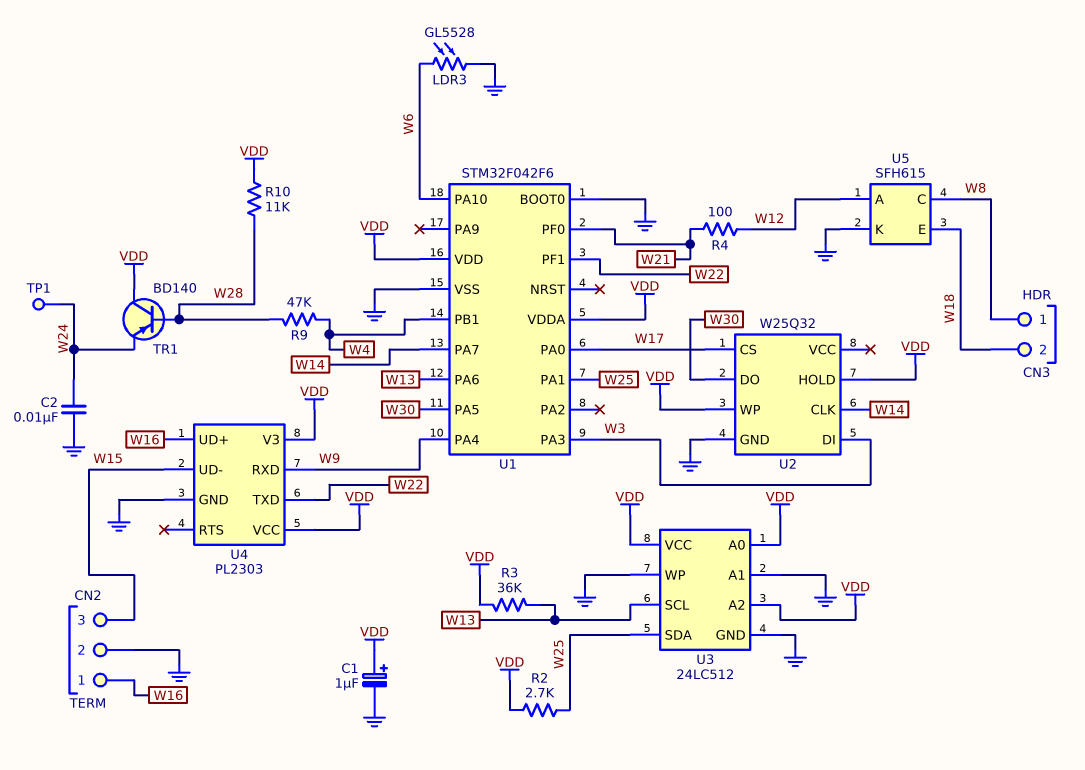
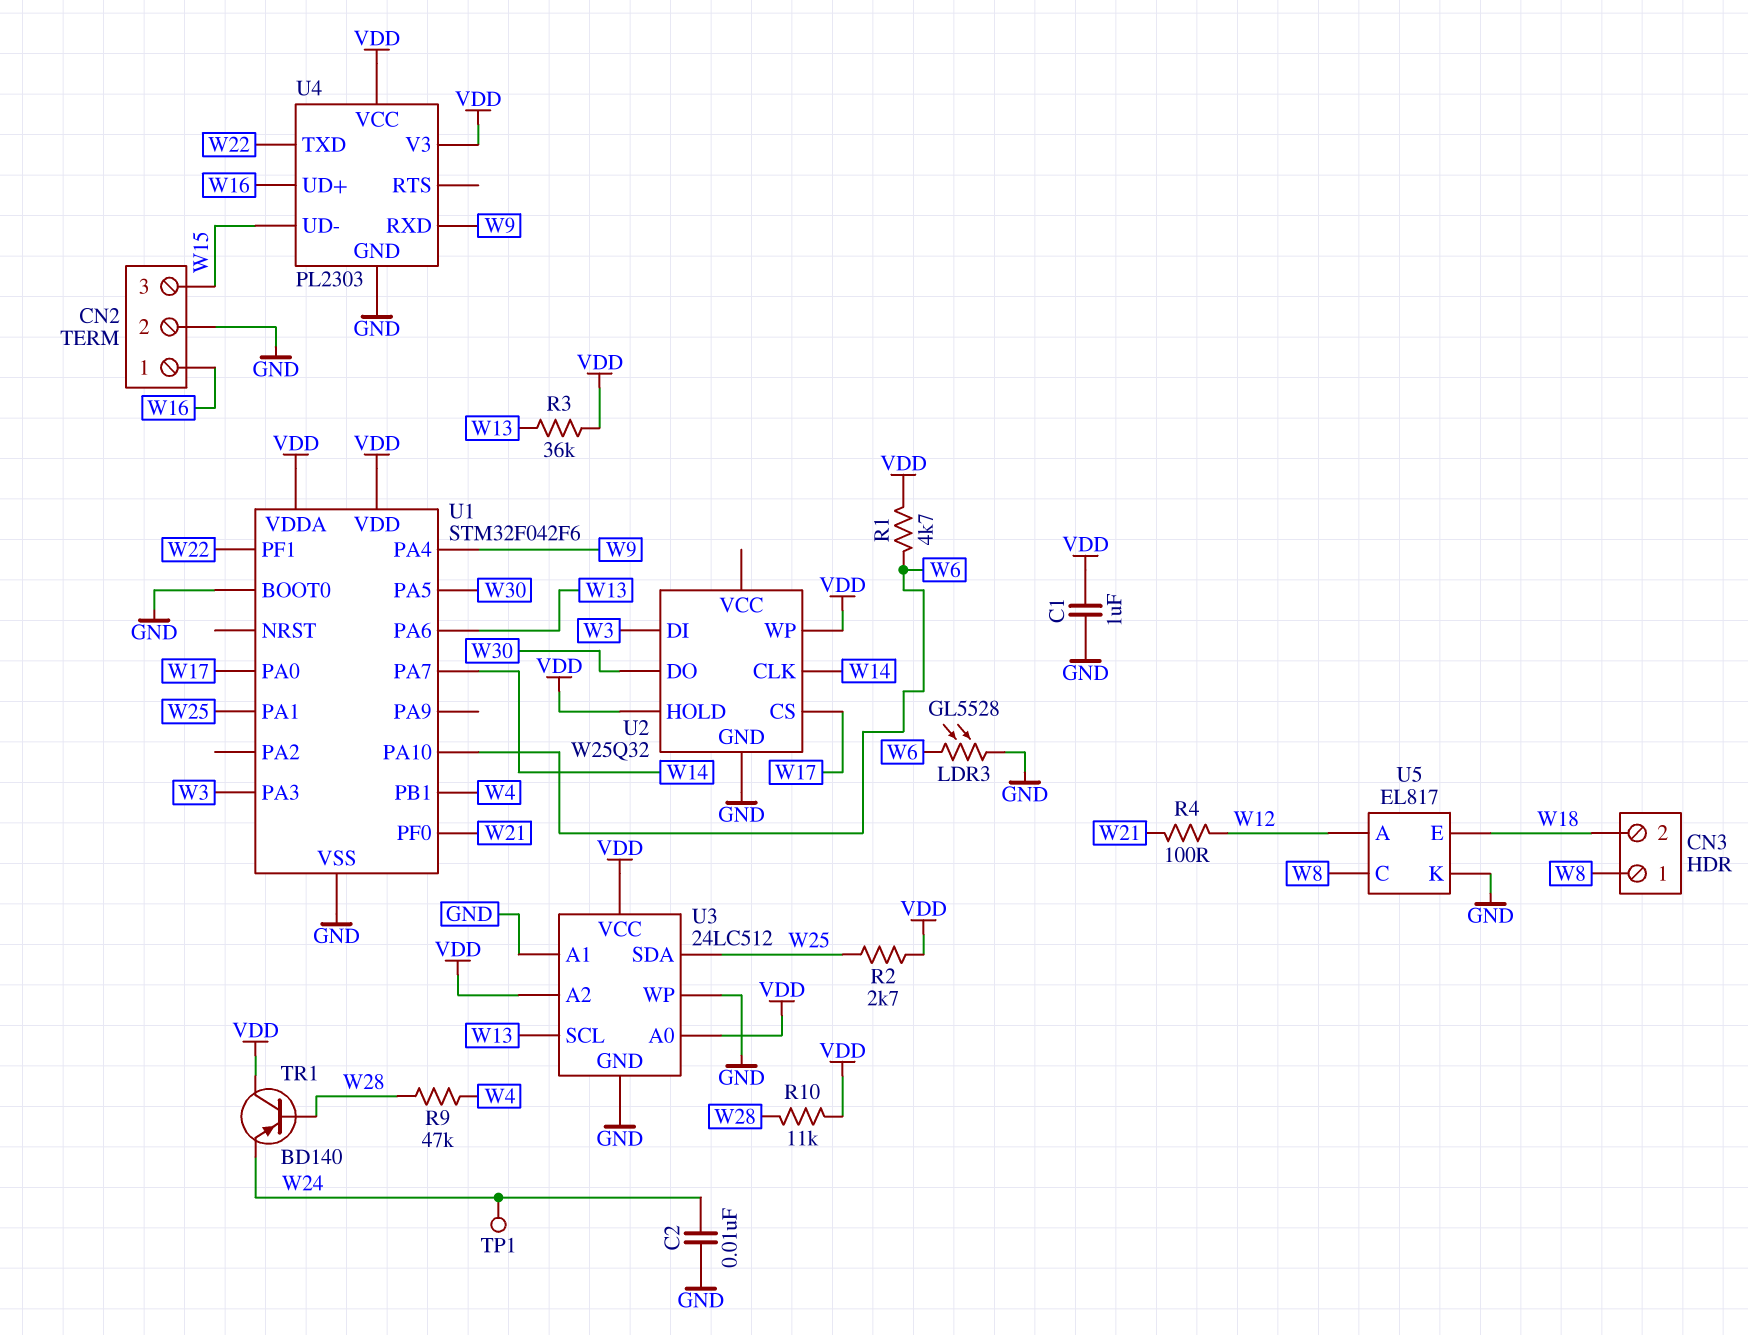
C1: 1uF (plus VDD, minus GND) -> 1uF (GND, VDD)
R1: none -> 4.7k (VDD, W6)
U5: SFH615 -> EL817

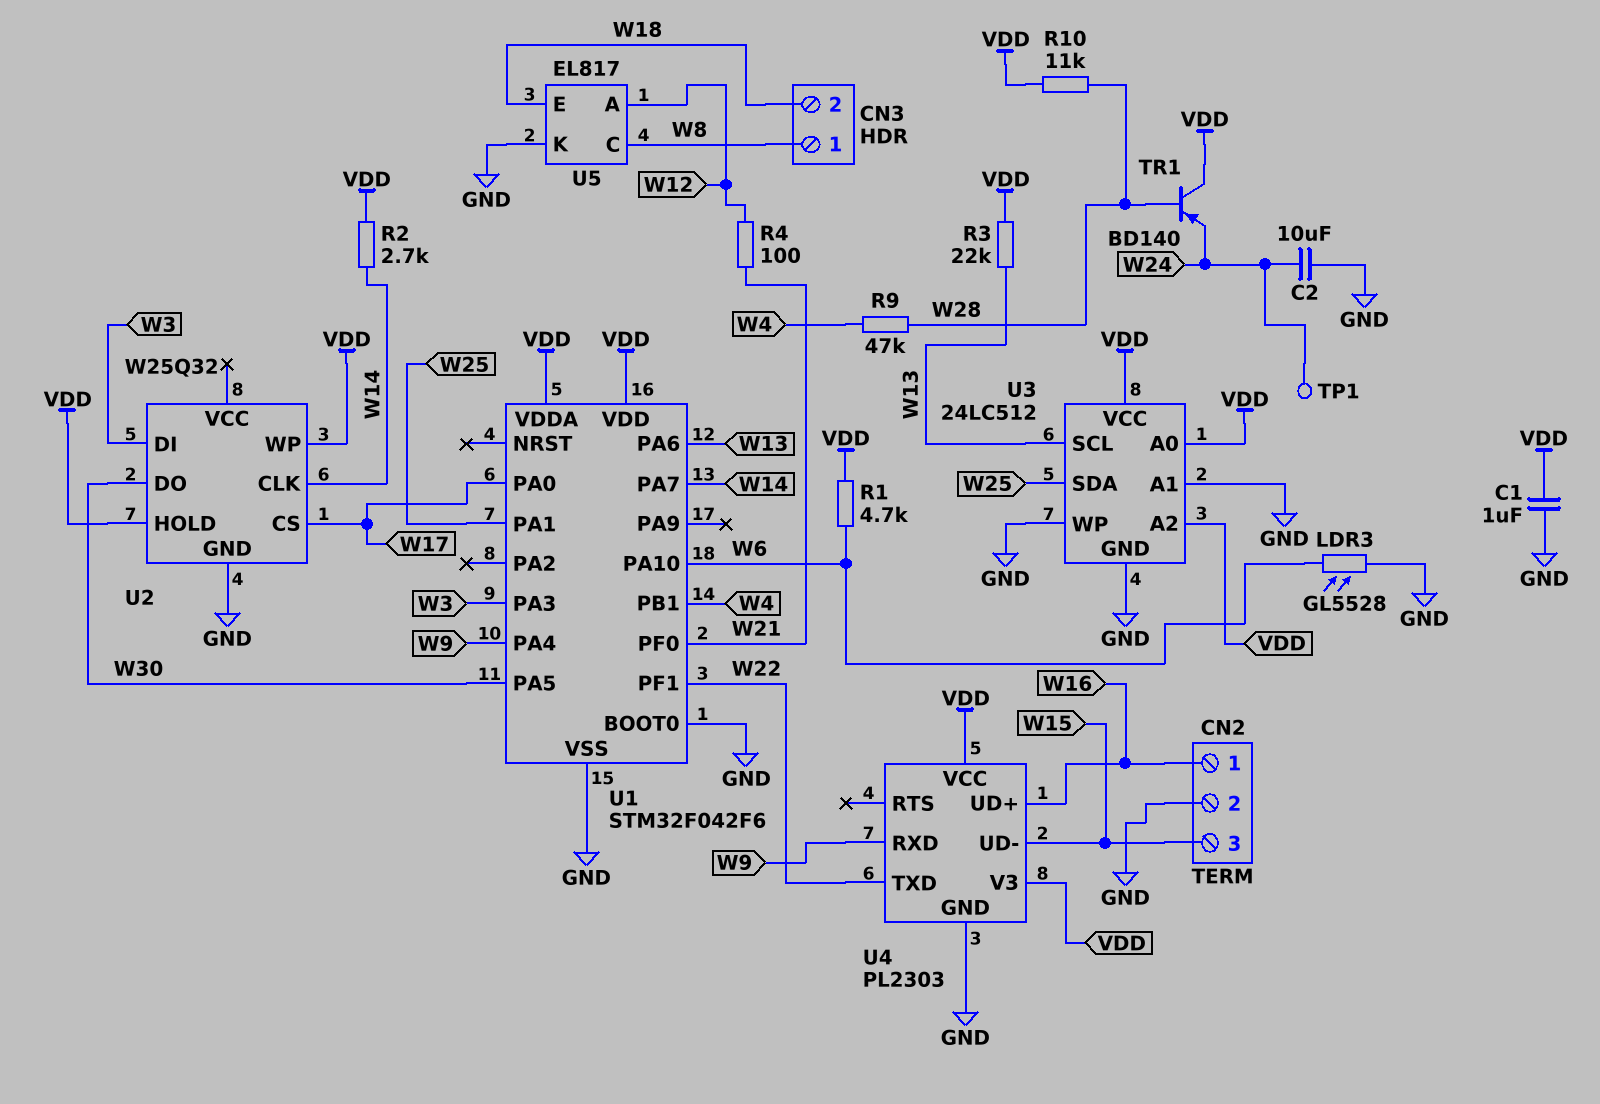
C2: 10nF (GND, W24) -> 10uF (GND, W24)
R2: 2.7k (VDD, W25) -> 2.7k (VDD, W14)
R3: 36k (VDD, W13) -> 22k (VDD, W13)

